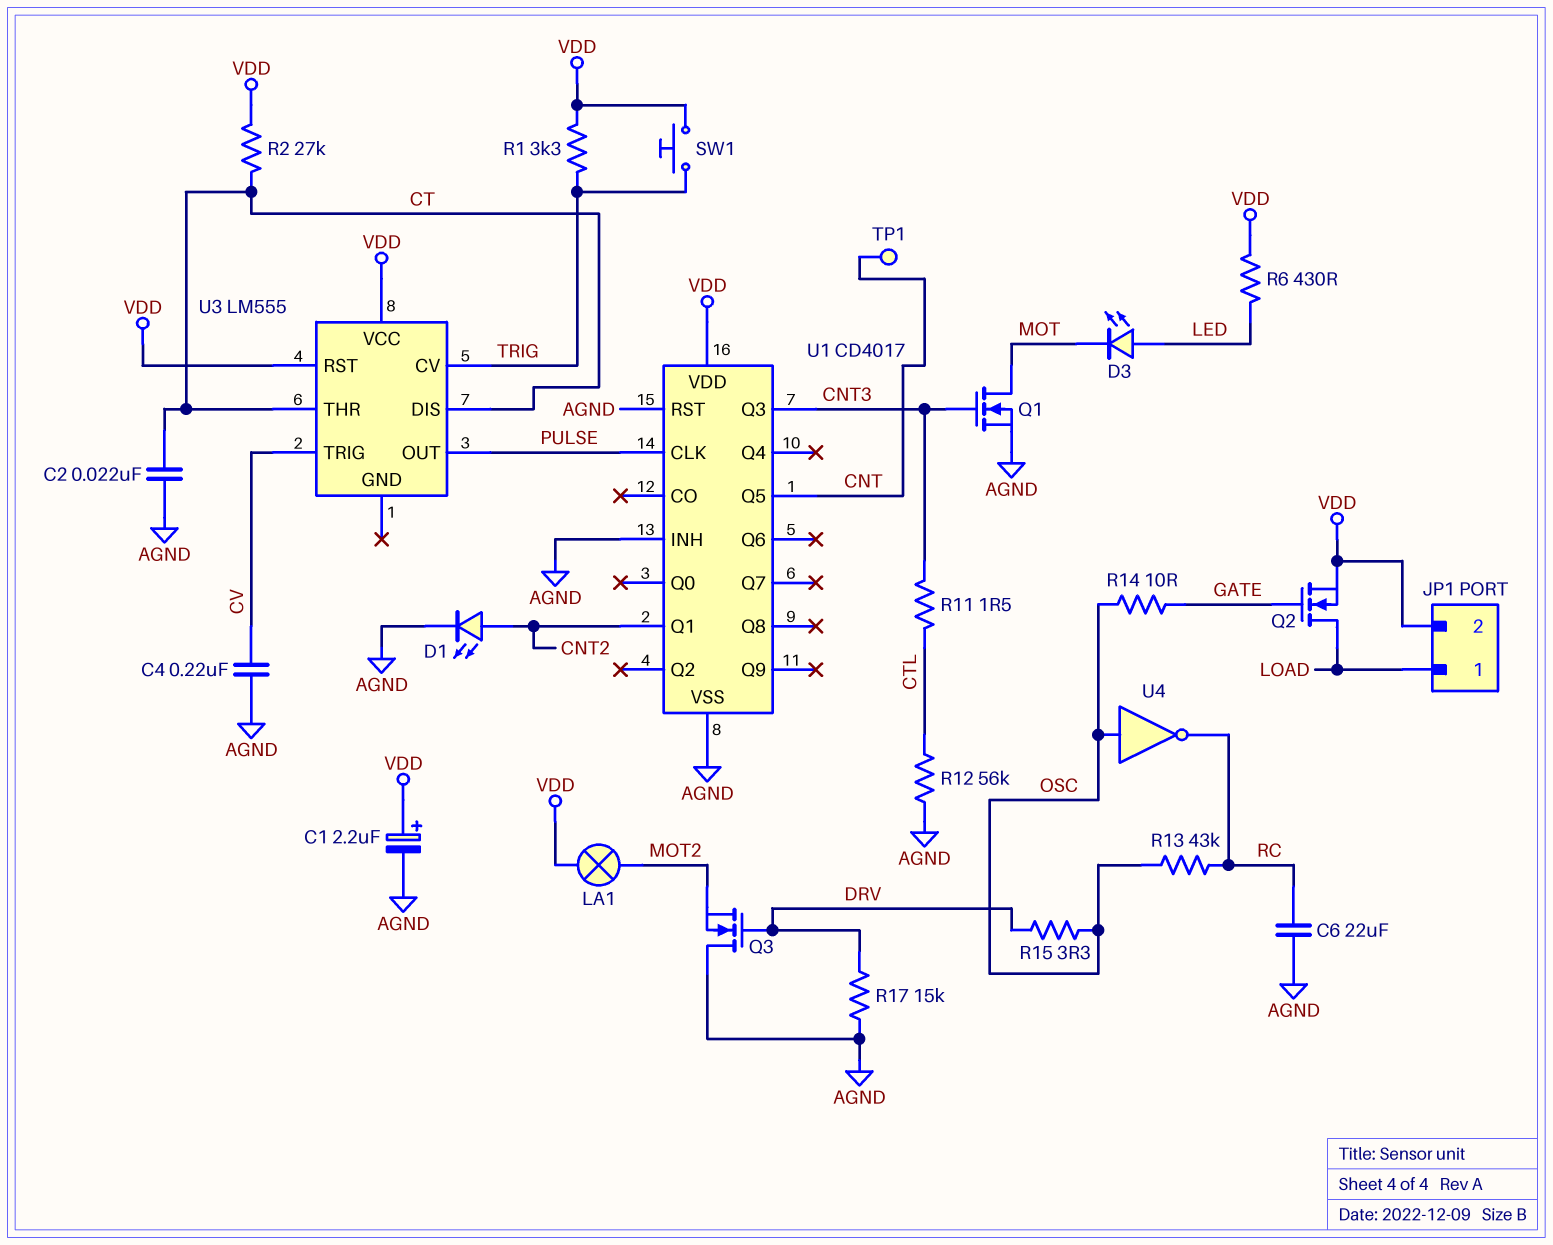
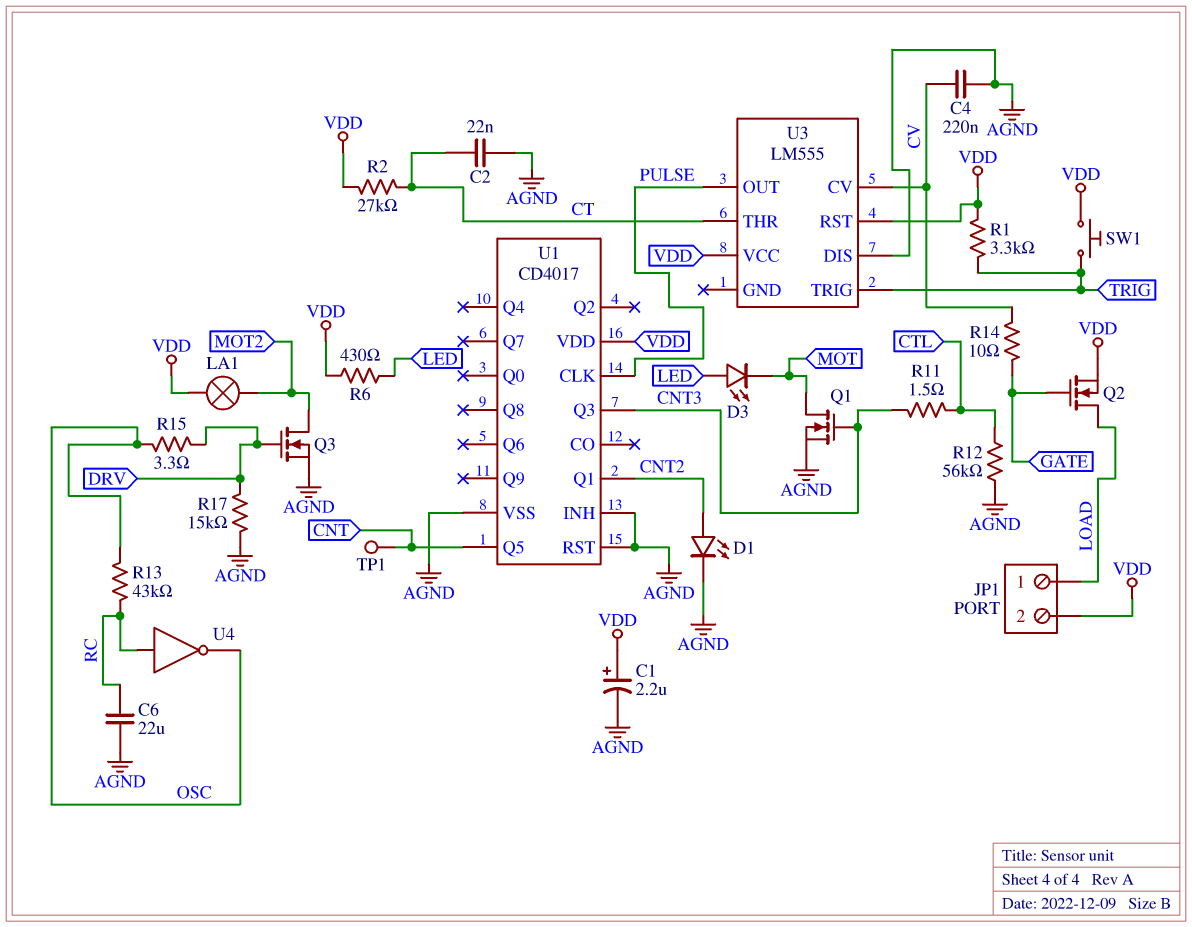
Q3: NMOS (G DRV, D AGND, S MOT2) -> NMOS (G DRV, D MOT2, S AGND)
R14: 10 (GATE, OSC) -> 10 (CV, GATE)
U3 pin CV: TRIG -> CV
U3 pin DIS: CT -> AGND
U3 pin TRIG: CV -> TRIG
U4: NOT (in OSC, out RC) -> NOT (in RC, out OSC)

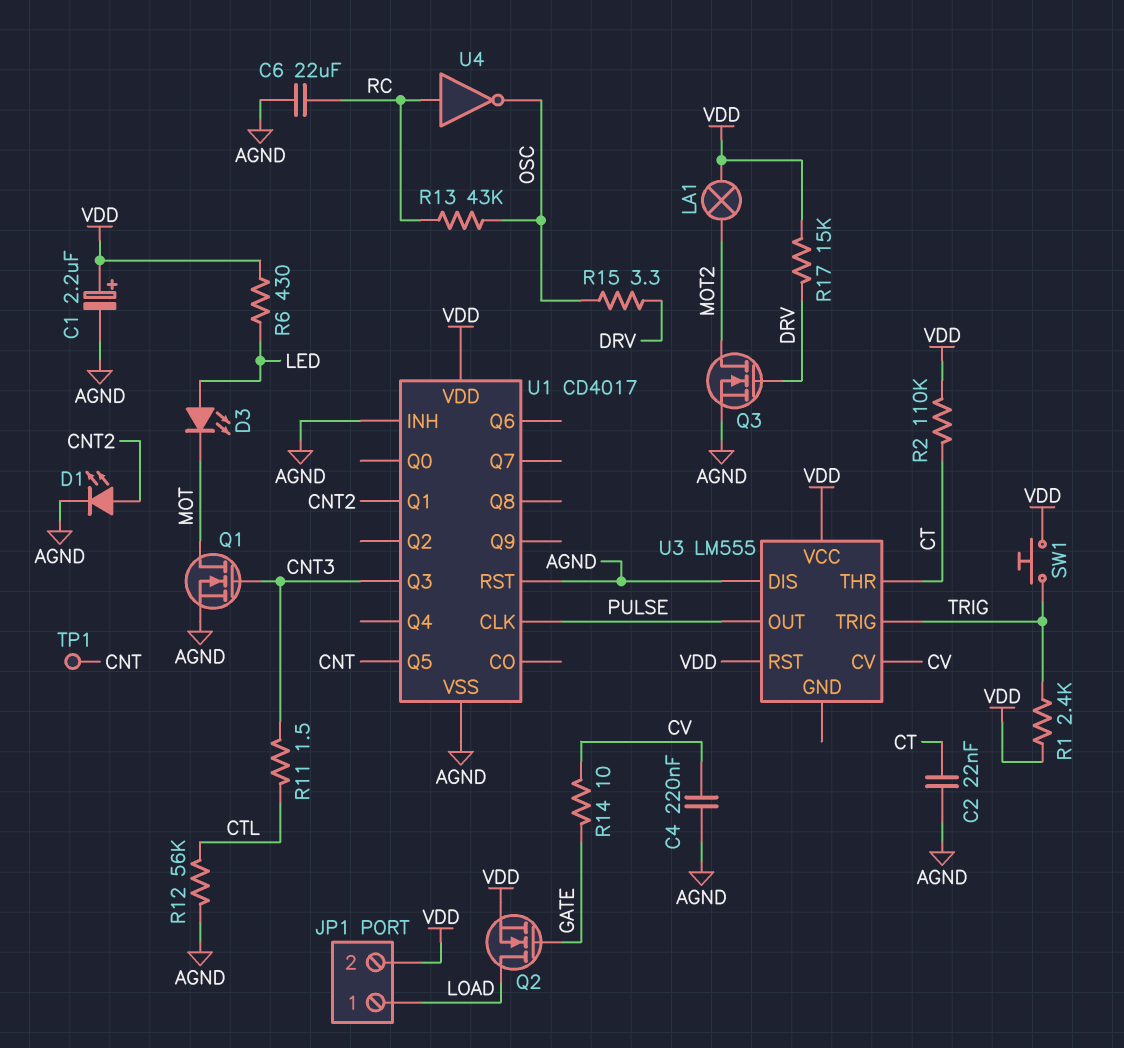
R1: 3.3k (TRIG, VDD) -> 2.4k (TRIG, VDD)
R2: 27k (CT, VDD) -> 110k (CT, VDD)
R17: 15k (AGND, DRV) -> 15k (DRV, VDD)

